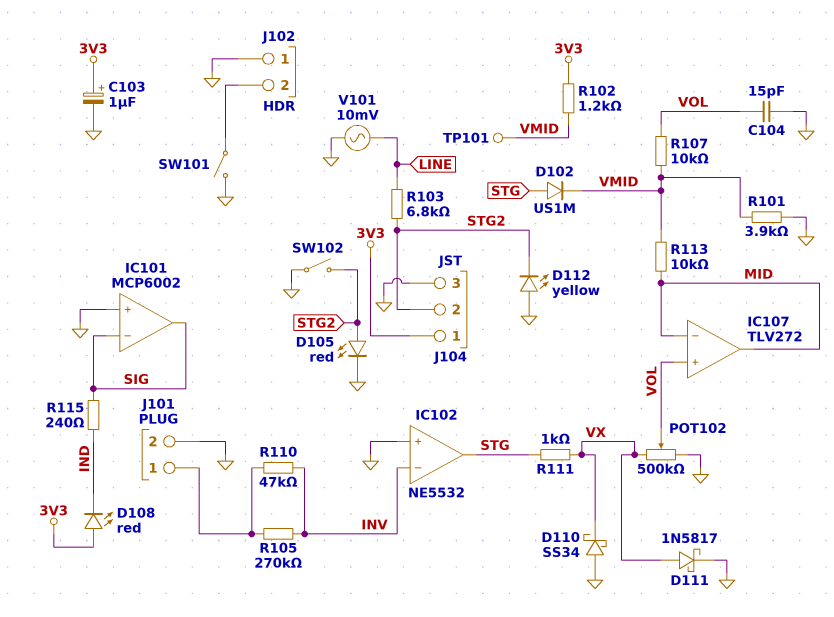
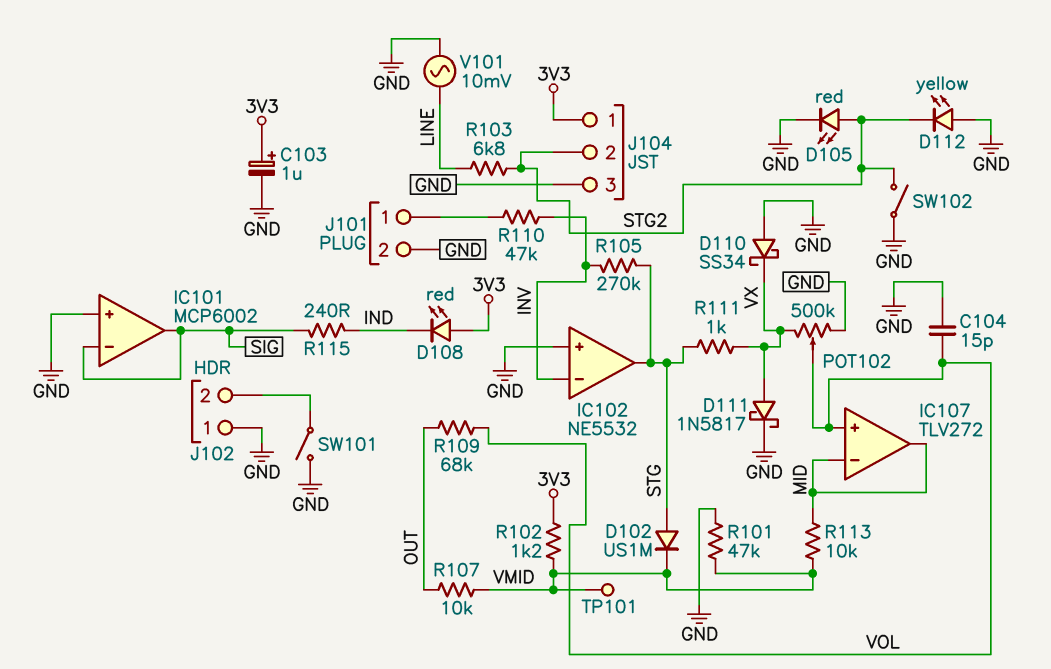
R101: 3.9k (GND, VMID) -> 47k (GND, VMID)
R105: 270k (INV, J101/1) -> 270k (INV, STG)
R107: 10k (VMID, VOL) -> 10k (OUT, VMID)
R109: none -> 68k (OUT, VOL)

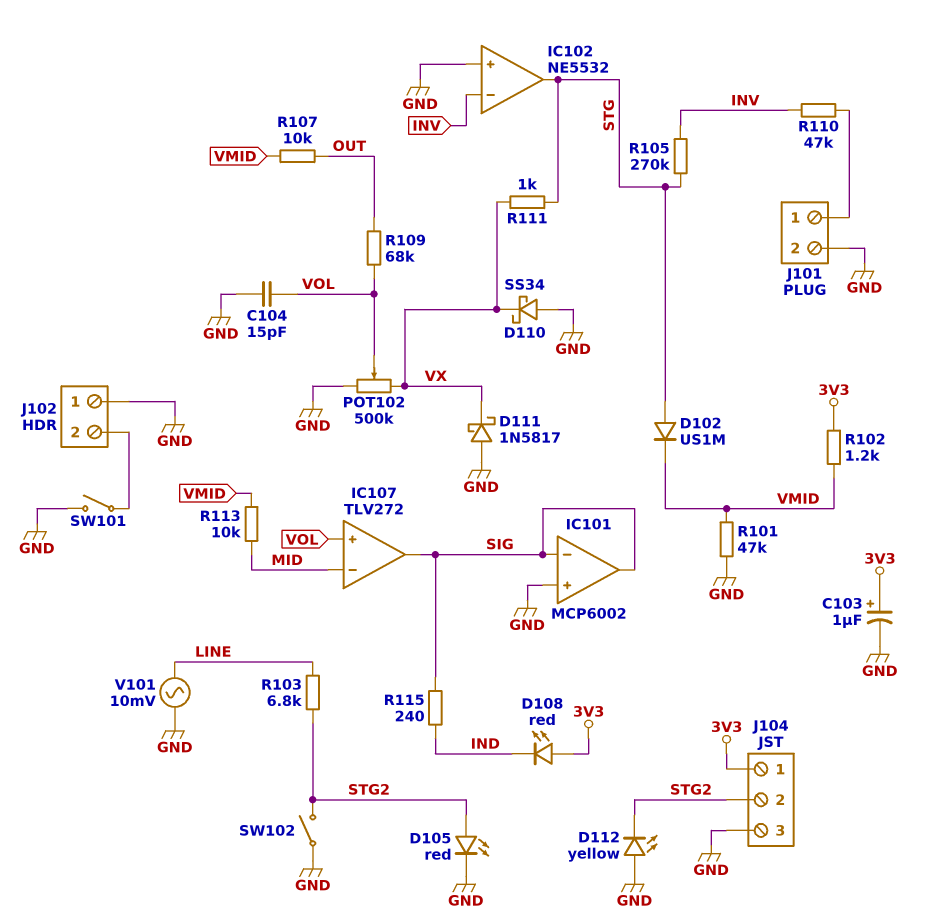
D111: schottky 1N5817 (A VX, K GND) -> schottky 1N5817 (A GND, K VX)
IC107 pin out: MID -> SIG
TP101: test point (VMID) -> none

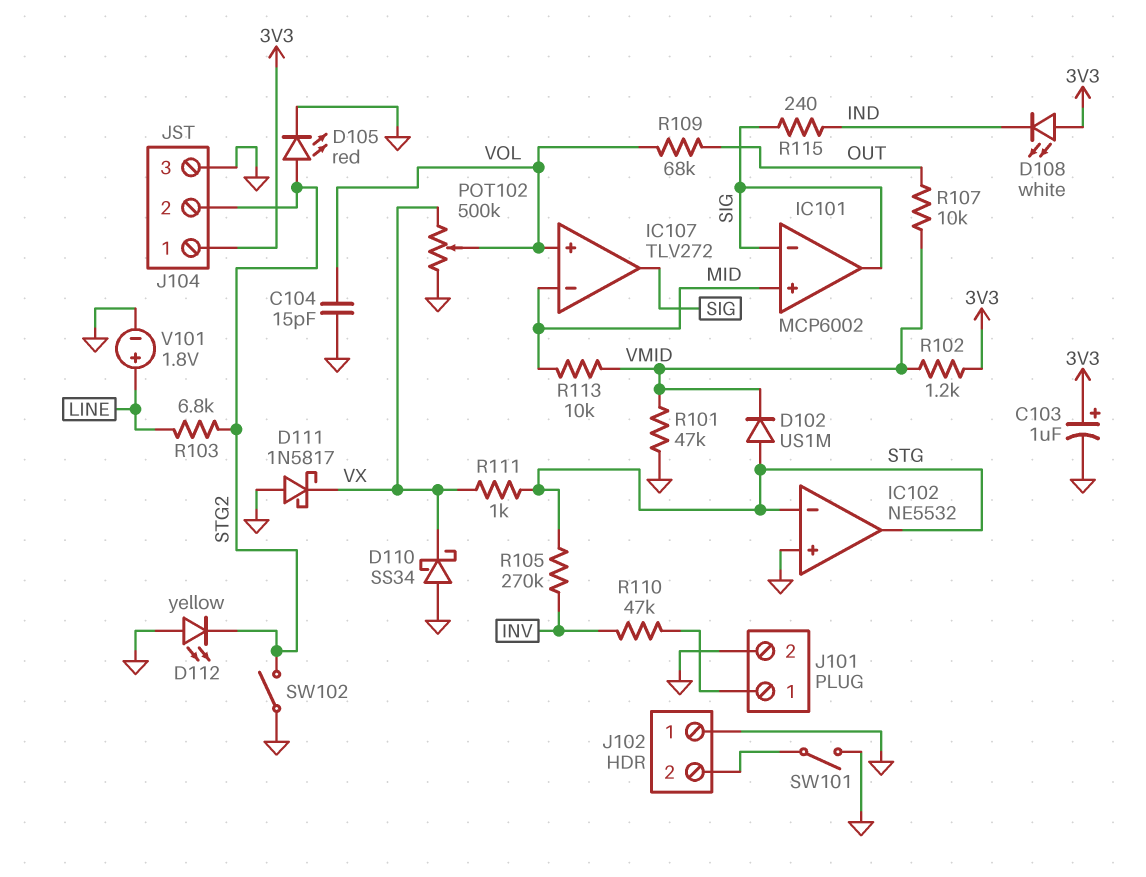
D108: LED red (A 3V3, K IND) -> LED white (A 3V3, K IND)
IC101 pin in+: GND -> MID
IC102 pin in-: INV -> STG
V101: AC 10mV (GND, LINE) -> 1.8V (plus LINE, minus GND)

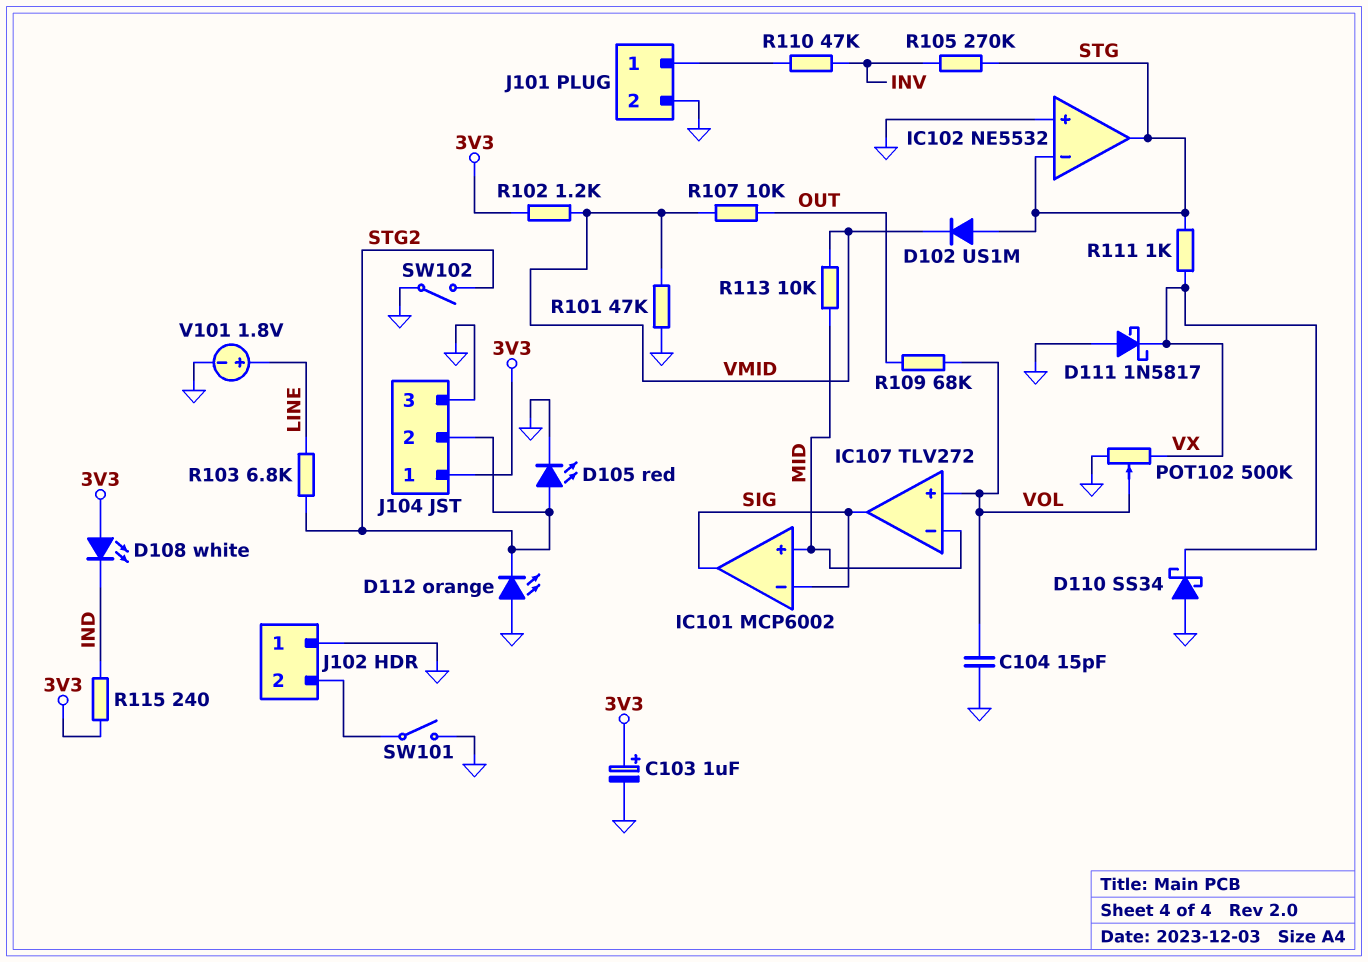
D112: LED yellow (A GND, K STG2) -> LED orange (A GND, K STG2)
R115: 240 (IND, SIG) -> 240 (3V3, IND)

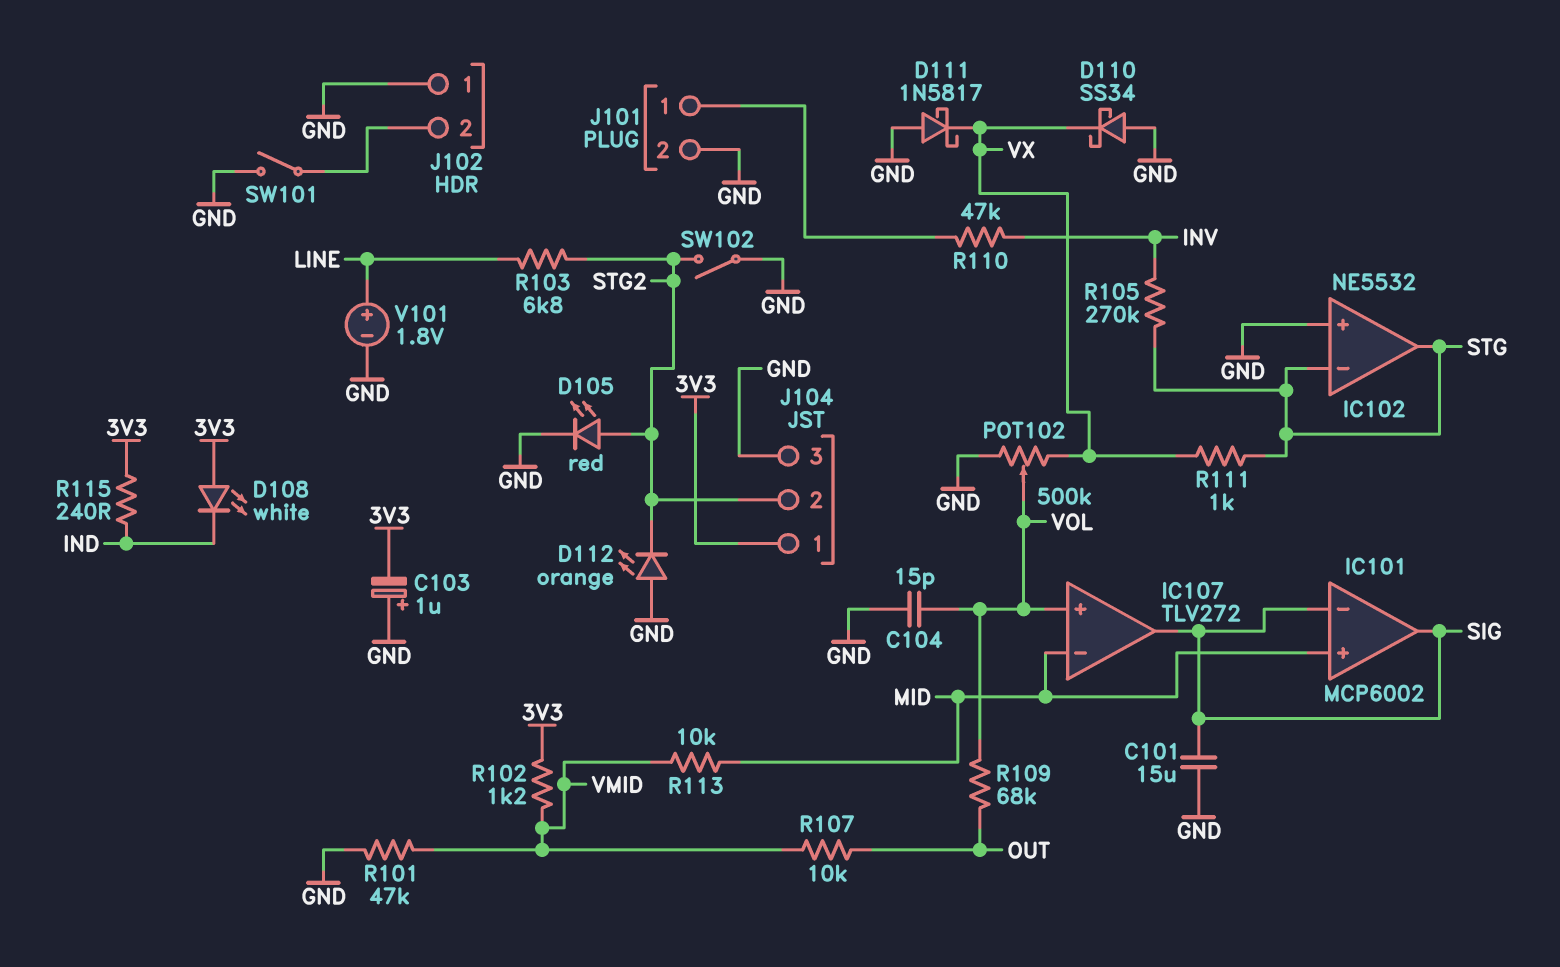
C101: none -> 15uF (GND, SIG)
C103: 1uF (plus 3V3, minus GND) -> 1uF (plus GND, minus 3V3)
D102: diode US1M (A STG, K VMID) -> none

